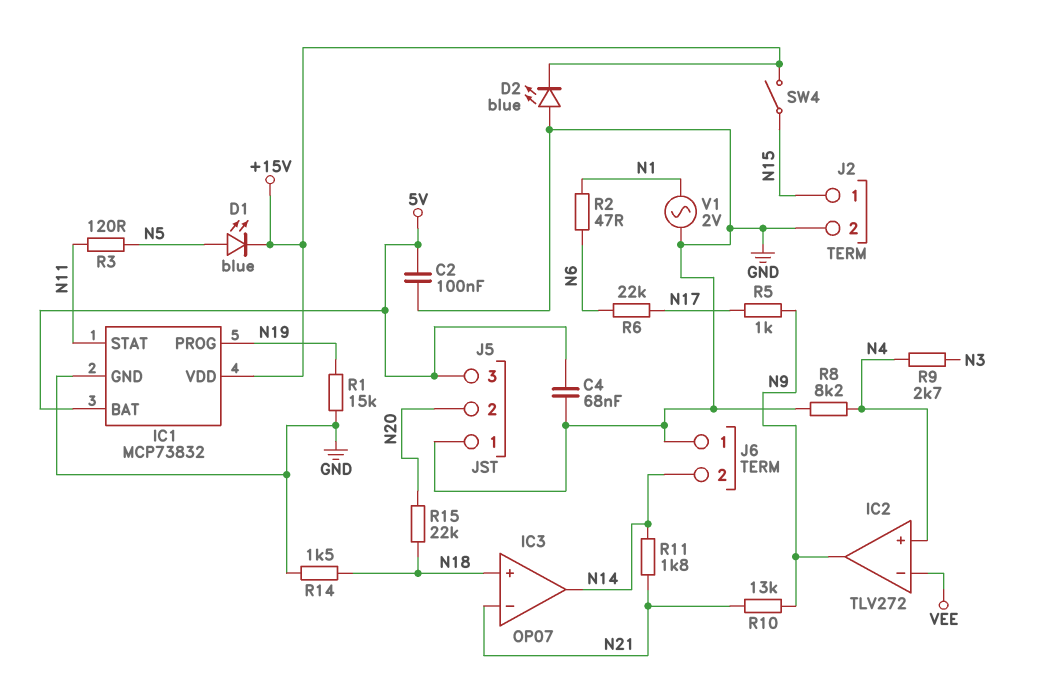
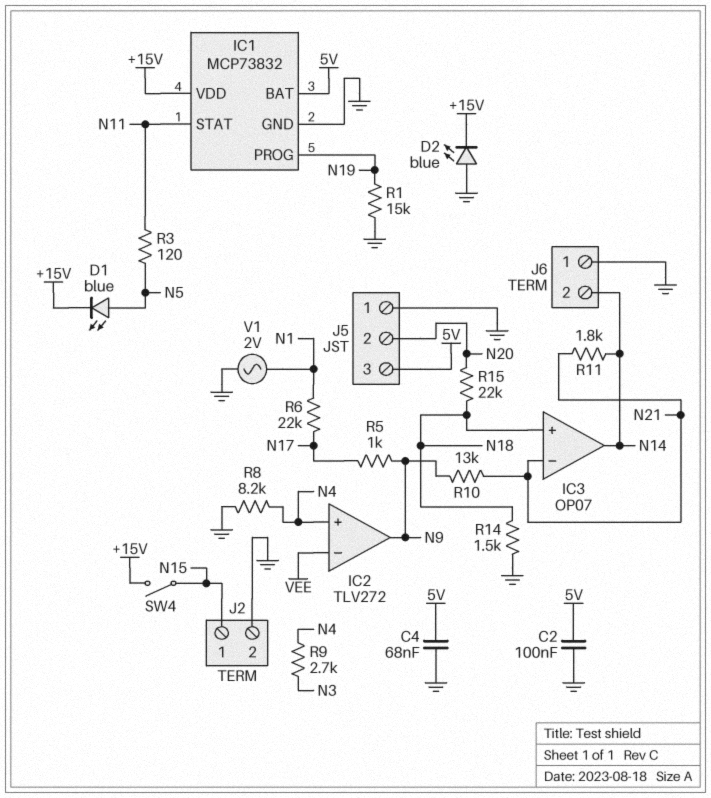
R2: 47 (N1, N6) -> none
R6: 22k (N6, N17) -> 22k (N1, N17)

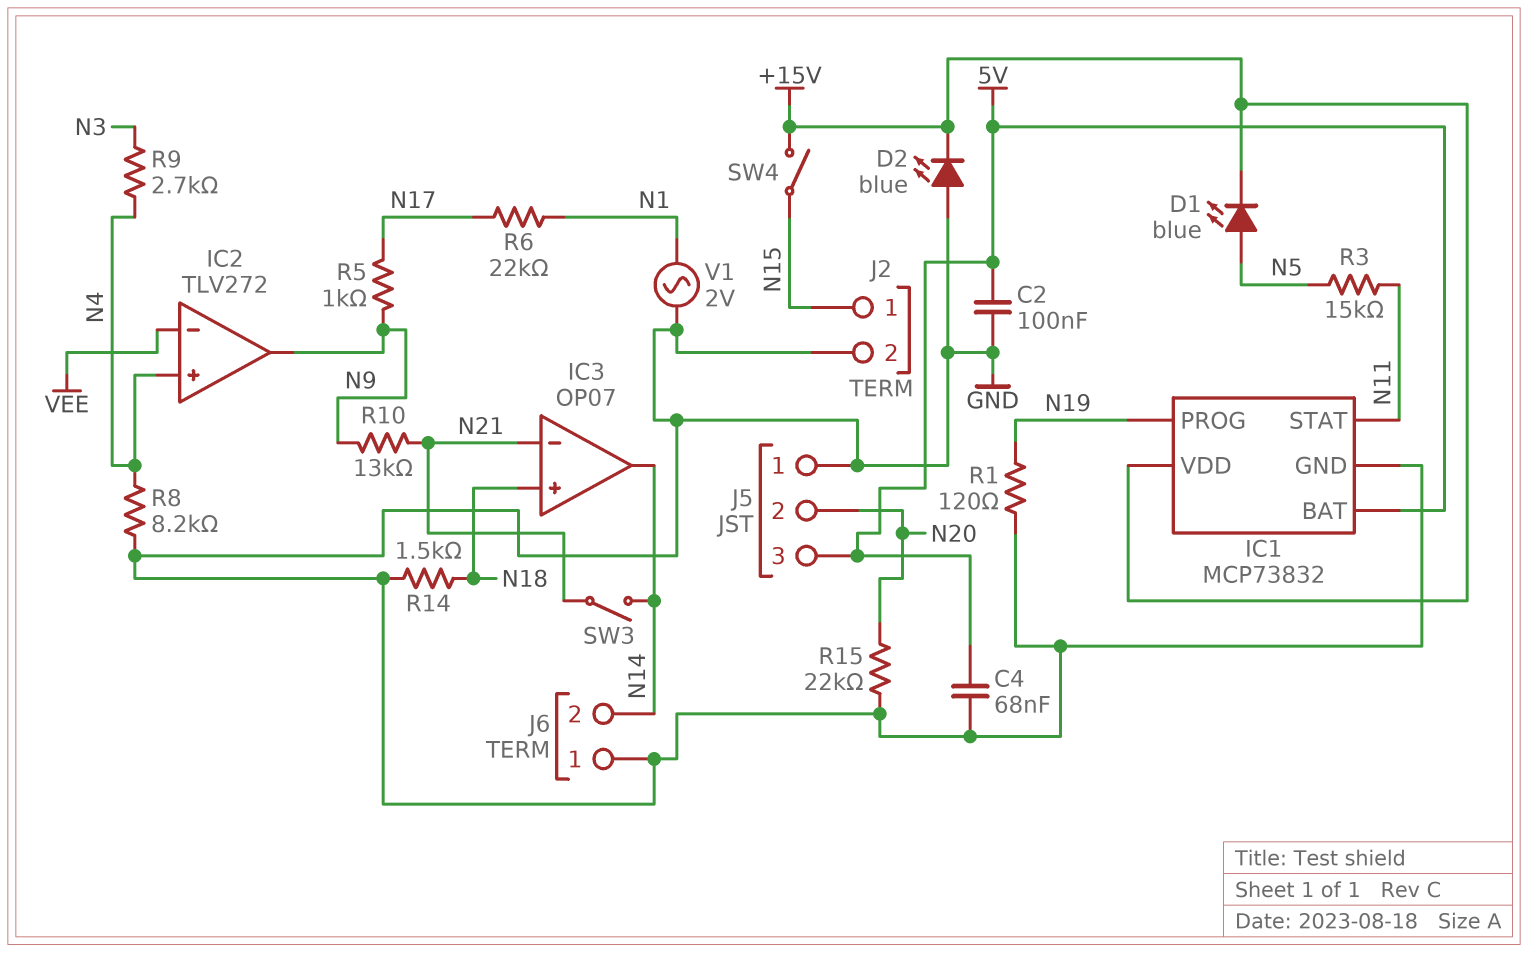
R1: 15k (GND, N19) -> 120 (GND, N19)
R3: 120 (N5, N11) -> 15k (N5, N11)
R11: 1.8k (N14, N21) -> none
R15: 22k (N18, N20) -> 22k (GND, N20)
SW3: none -> switch (N14, N21)

